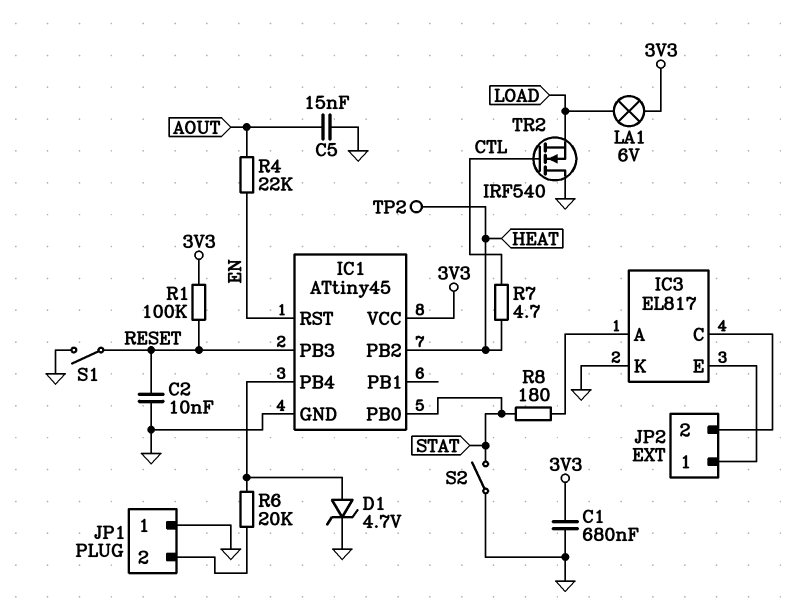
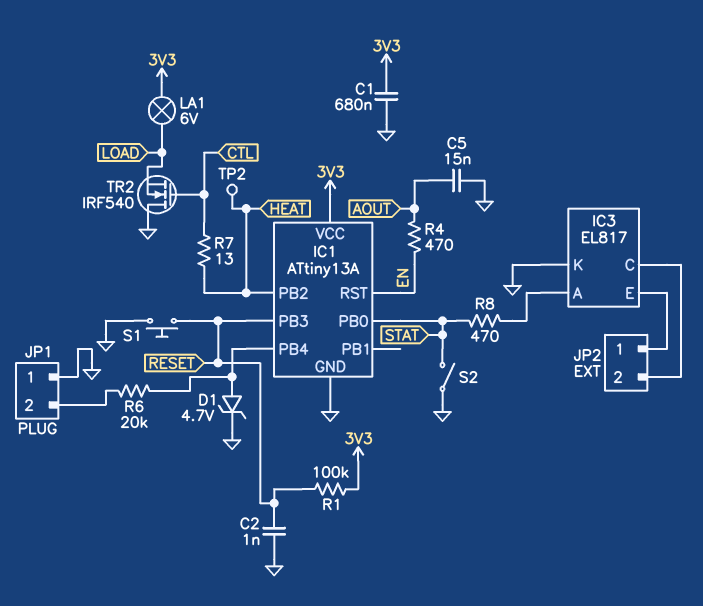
C2: 10nF (GND, RESET) -> 1nF (GND, RESET)
IC1: ATtiny45 -> ATtiny13A
R4: 22k (AOUT, EN) -> 470 (AOUT, EN)
R7: 4.7 (CTL, HEAT) -> 13 (CTL, HEAT)
R8: 180 (IC3/A, STAT) -> 470 (IC3/A, STAT)
S1: switch (GND, RESET) -> button (GND, RESET)

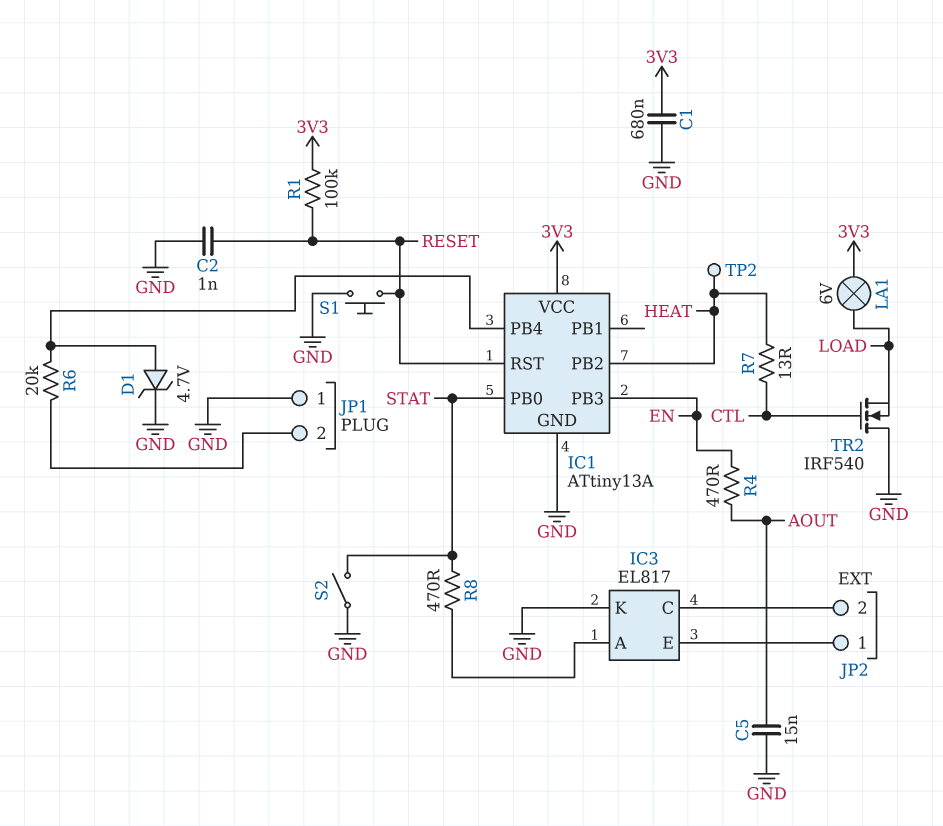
IC1 pin PB3: RESET -> EN
IC1 pin RST: EN -> RESET

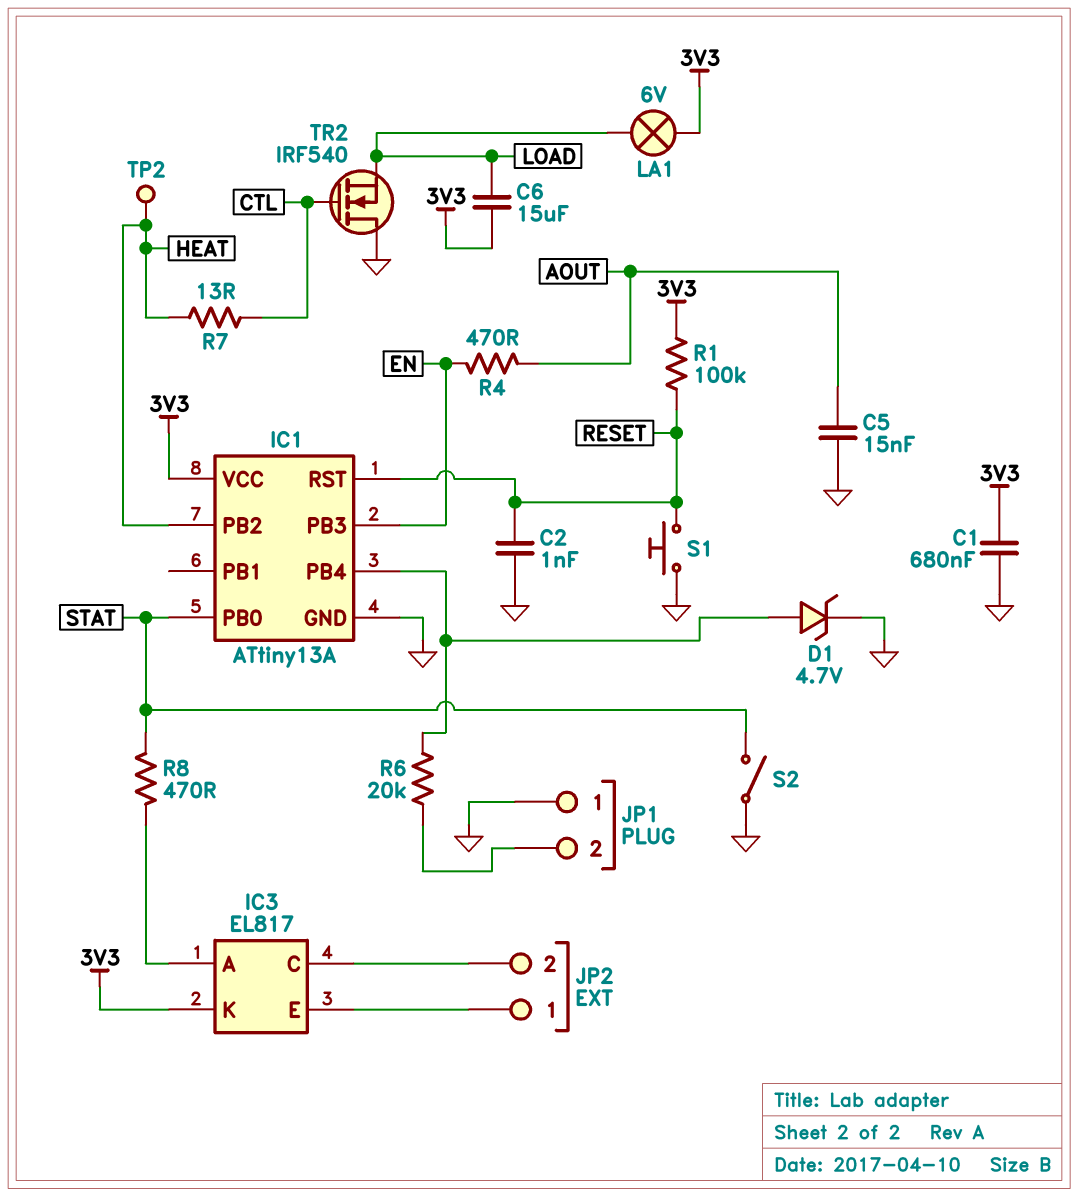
C6: none -> 15uF (3V3, LOAD)
IC3 pin K: GND -> 3V3

